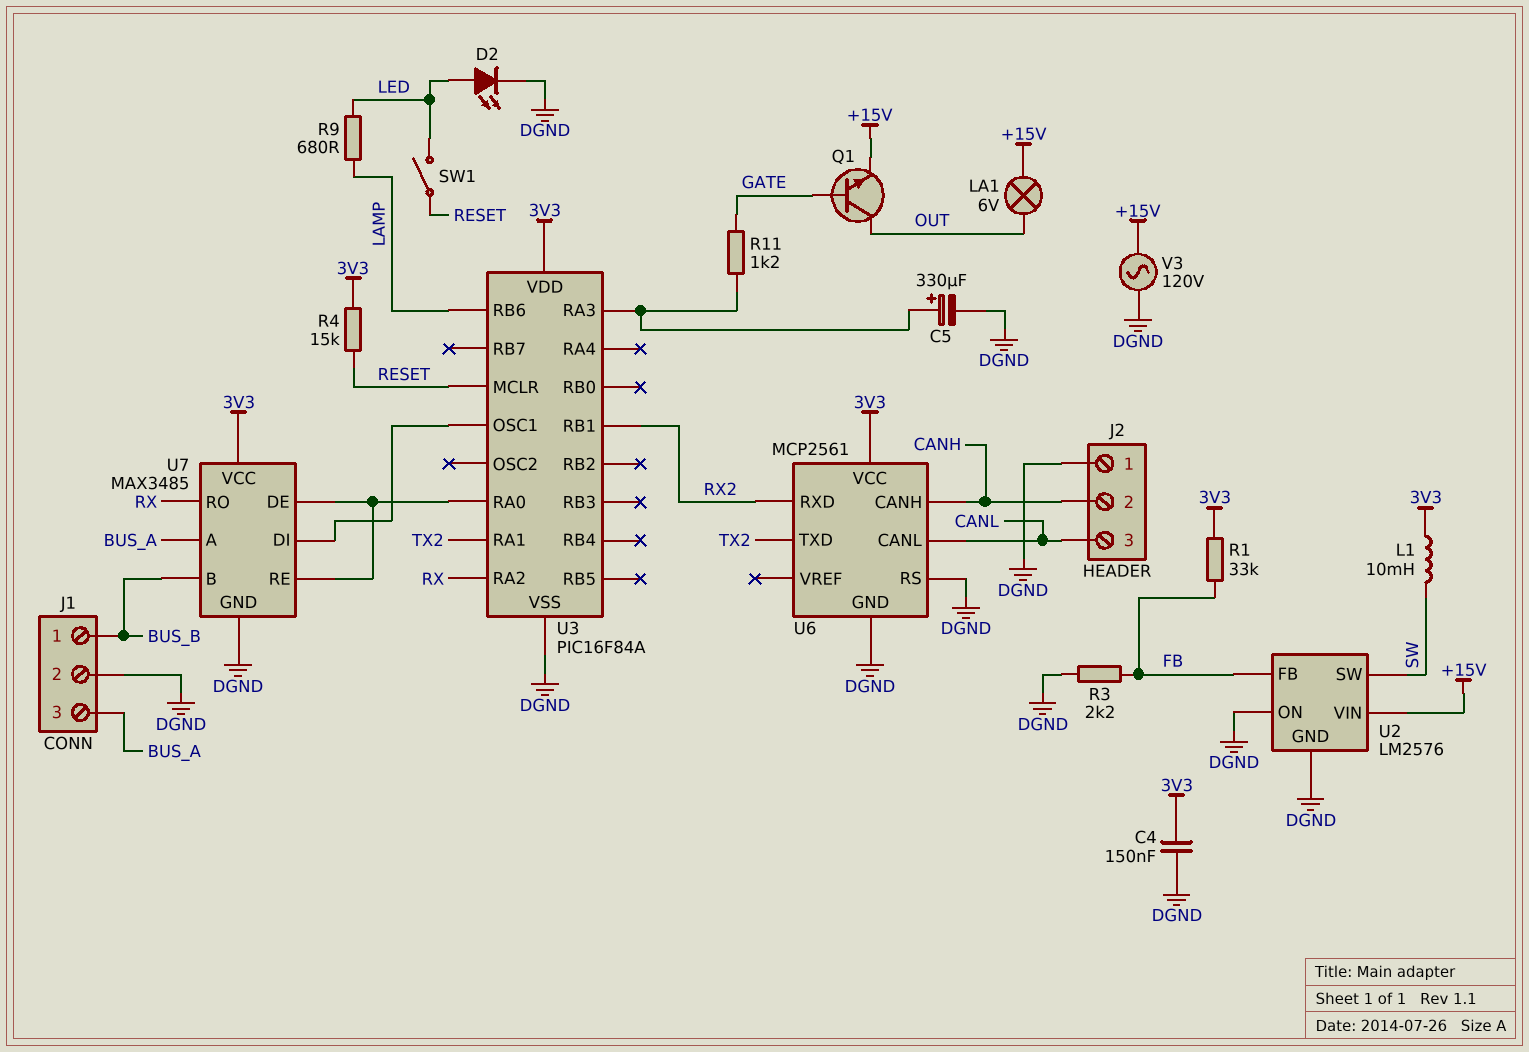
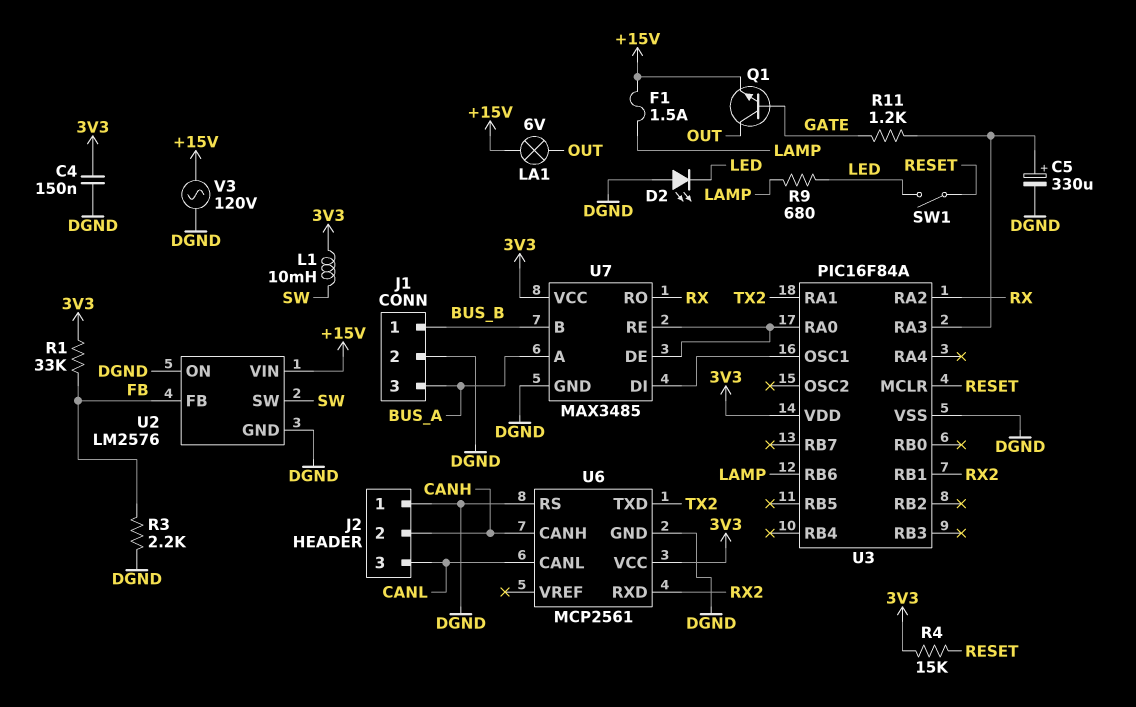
D2: LED (A LED, K DGND) -> LED (A DGND, K LED)
F1: none -> 1.5A (+15V, LAMP)

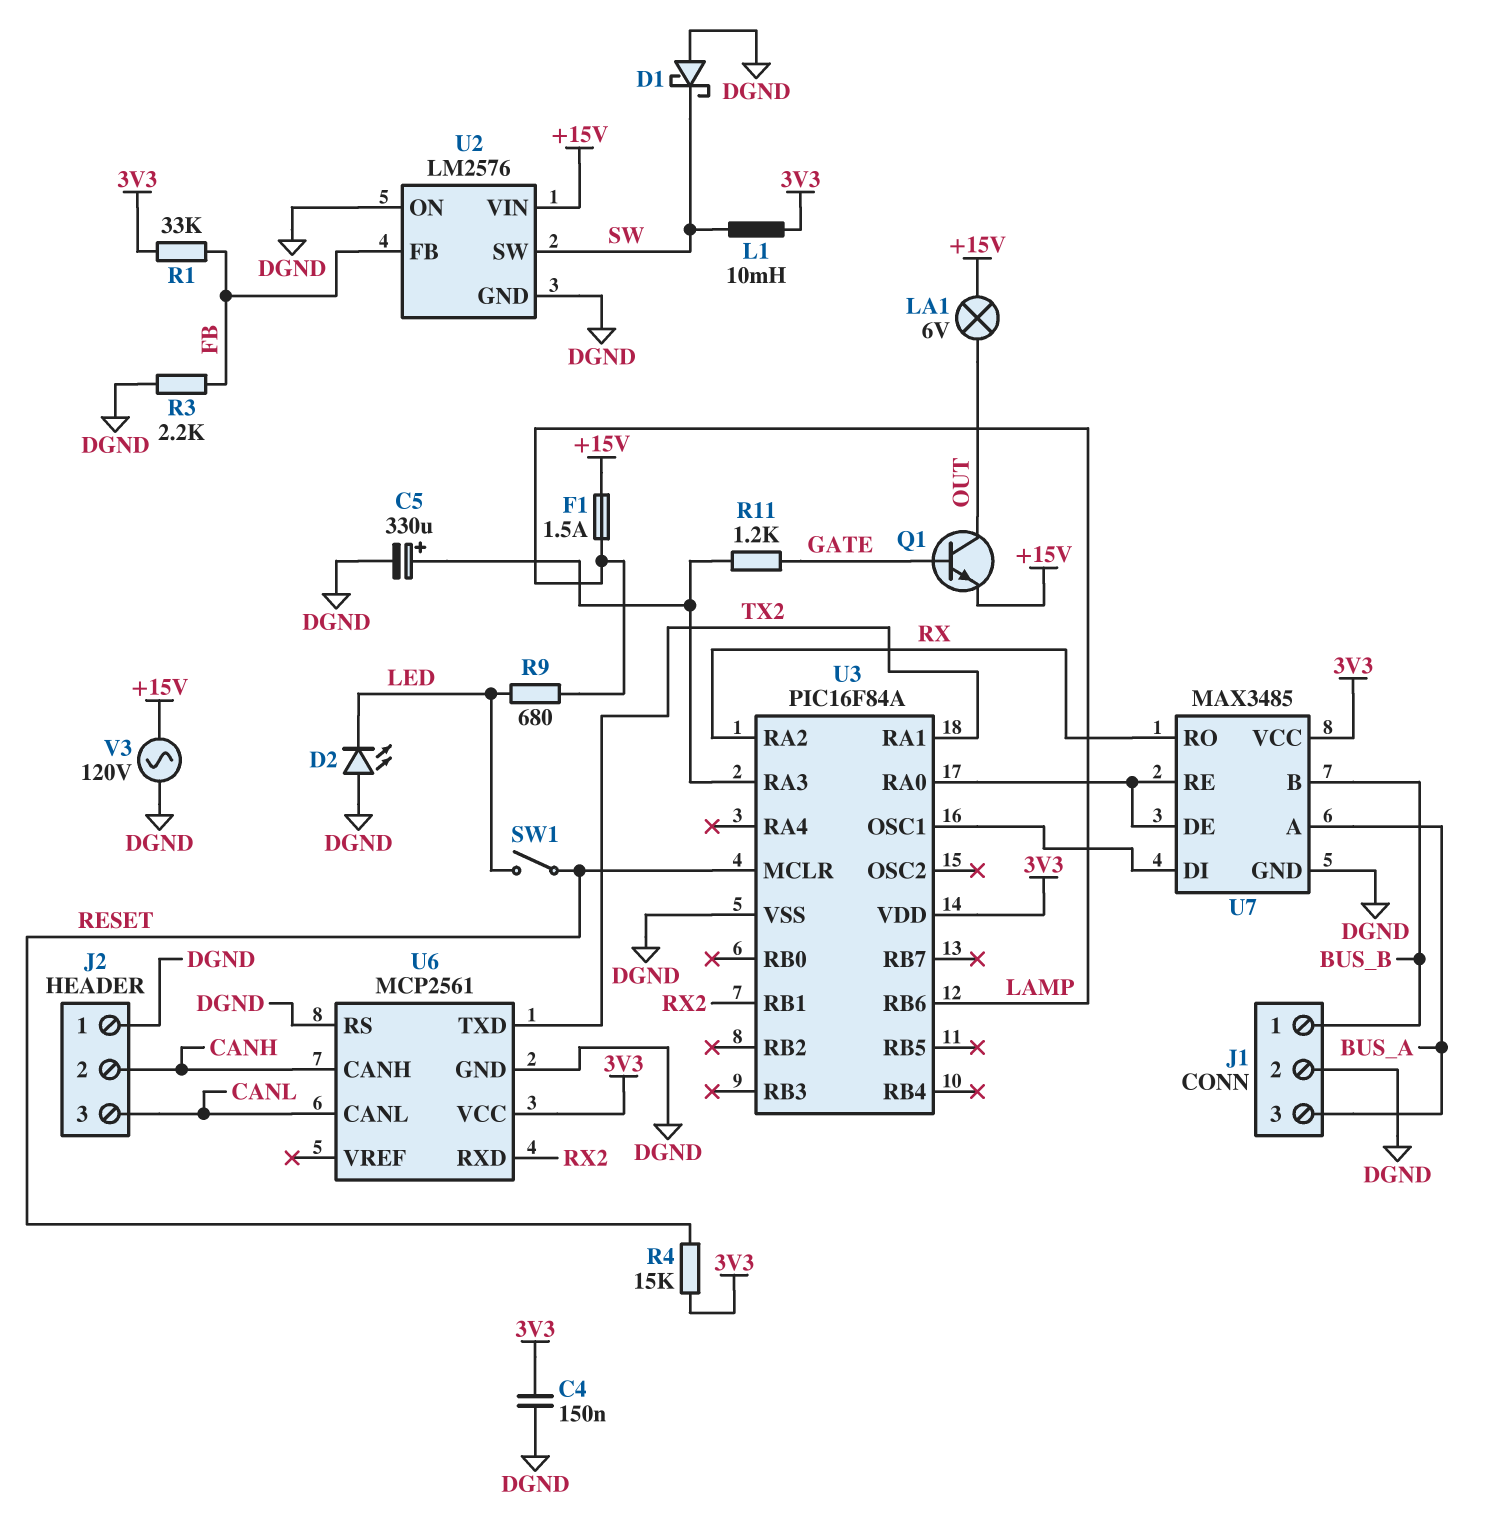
D1: none -> schottky (A DGND, K SW)

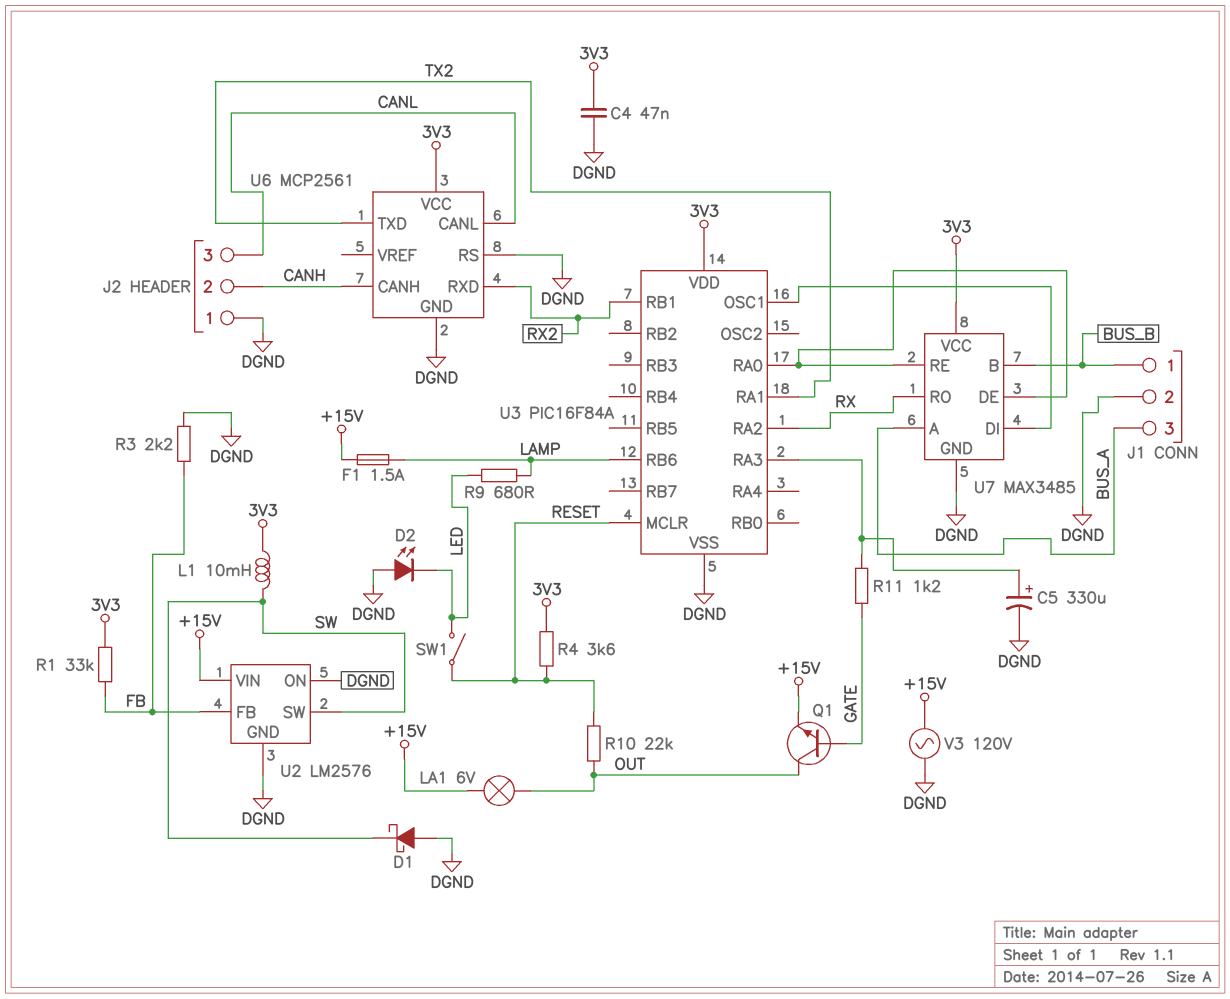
C4: 150nF (3V3, DGND) -> 47nF (3V3, DGND)
R4: 15k (3V3, RESET) -> 3.6k (3V3, RESET)
R10: none -> 22k (OUT, RESET)

